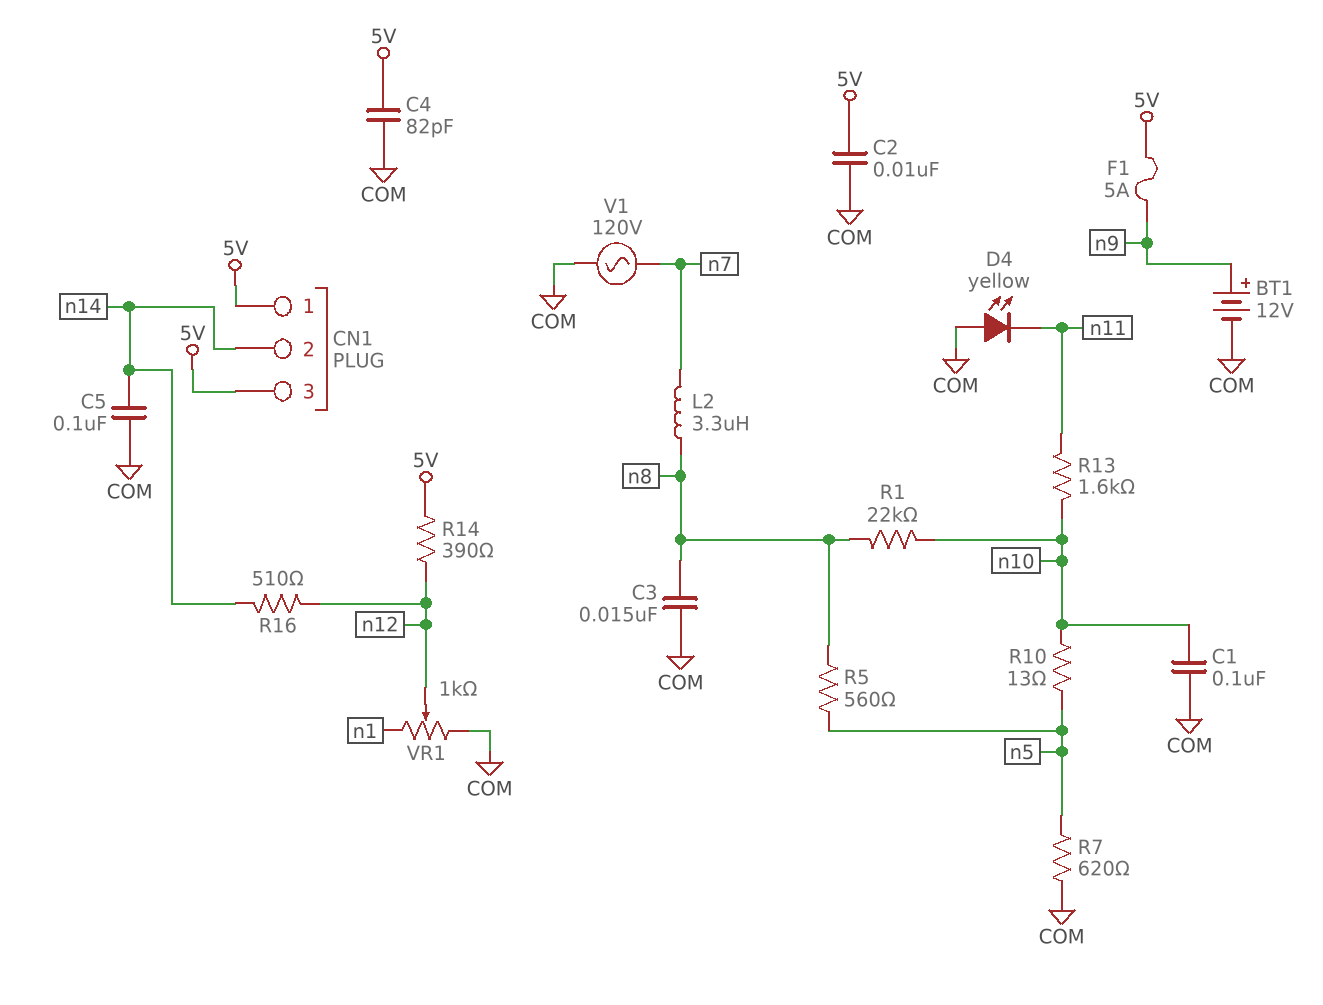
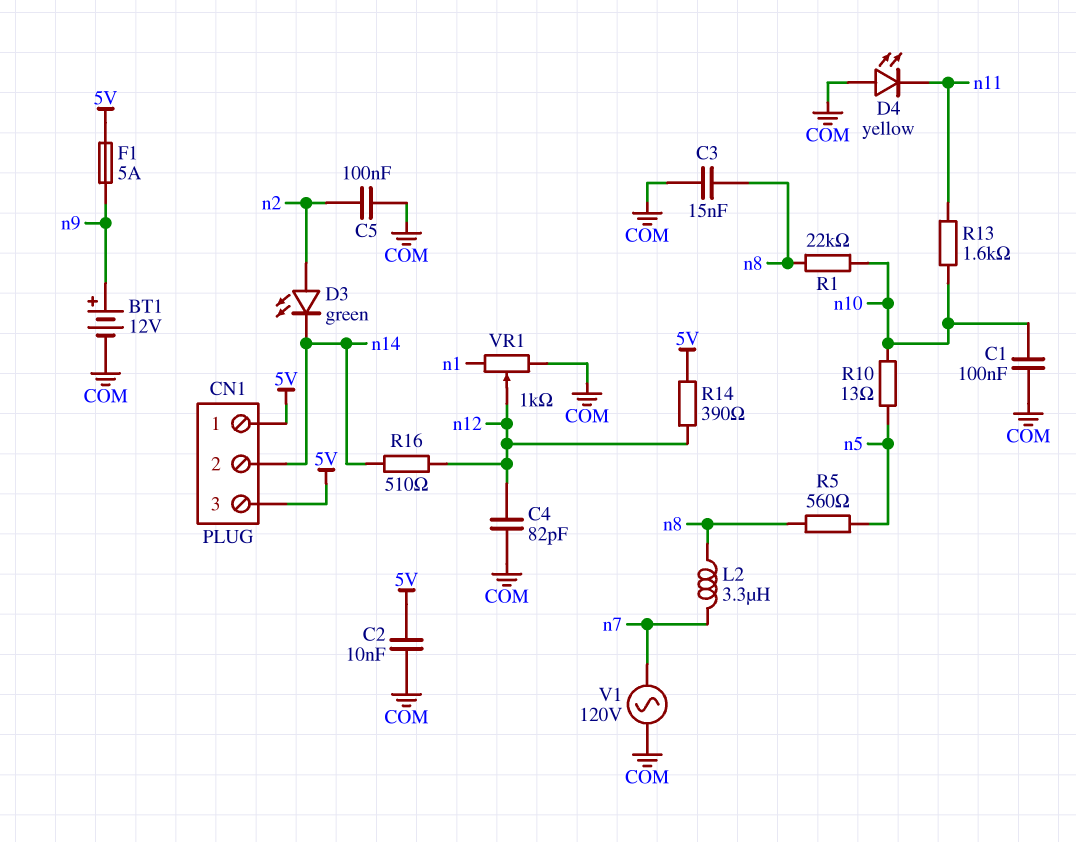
C4: 82pF (5V, COM) -> 82pF (COM, n12)
C5: 100nF (COM, n14) -> 100nF (COM, n2)
D3: none -> LED green (A n2, K n14)
R7: 620 (COM, n5) -> none

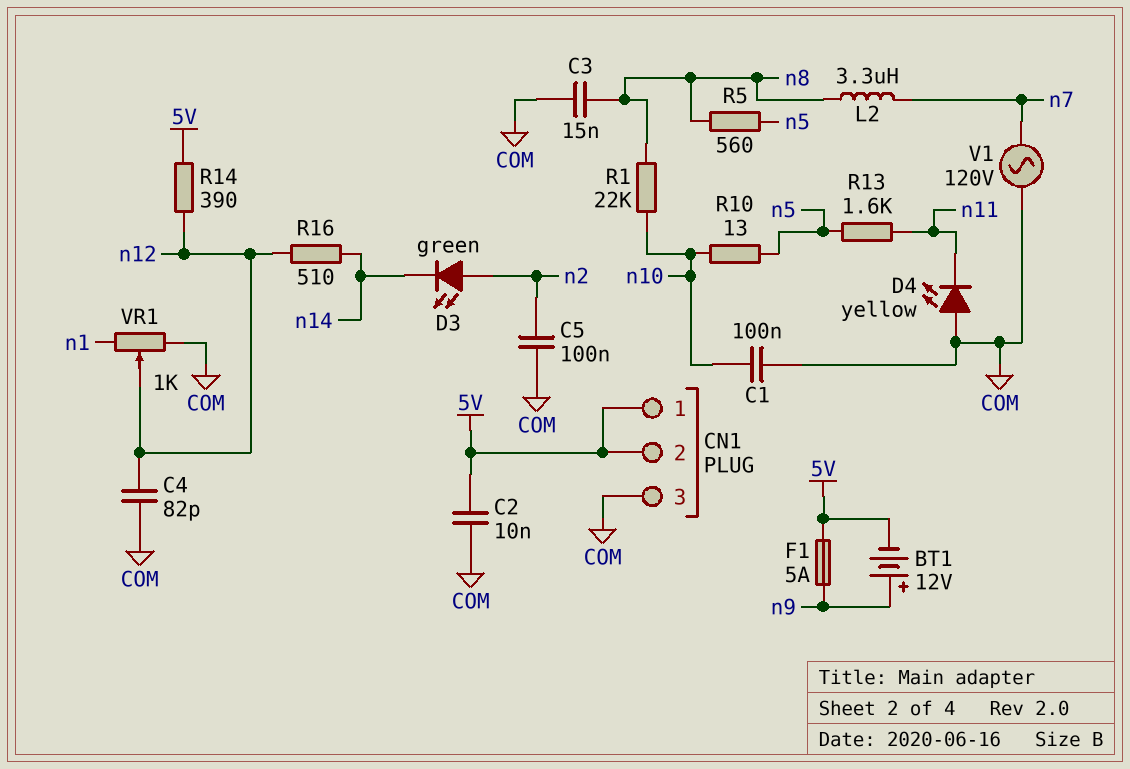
BT1: 12V (plus n9, minus COM) -> 12V (plus n9, minus 5V)
CN1 pin 2: n14 -> 5V
CN1 pin 3: 5V -> COM
R13: 1.6k (n10, n11) -> 1.6k (n5, n11)

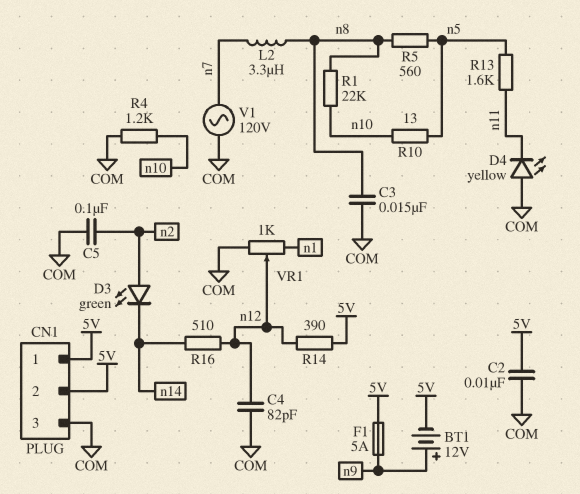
C1: 100nF (COM, n10) -> none
R4: none -> 1.2k (COM, n10)

